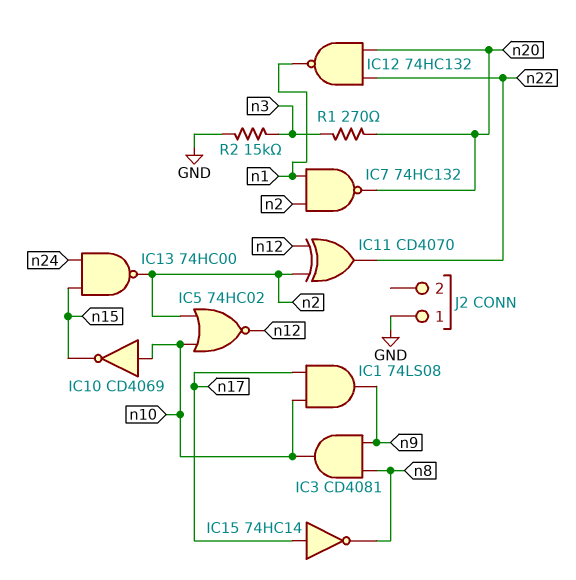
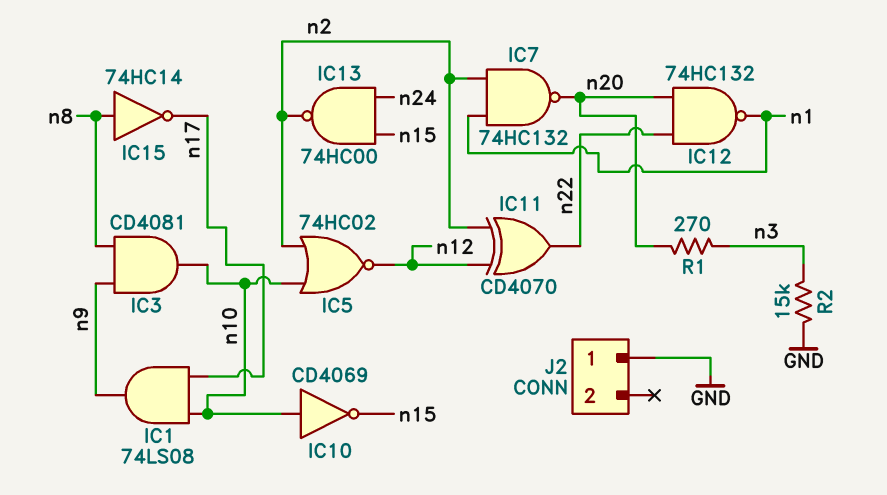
IC15: NOT 74HC14 (in n17, out n8) -> NOT 74HC14 (in n8, out n17)

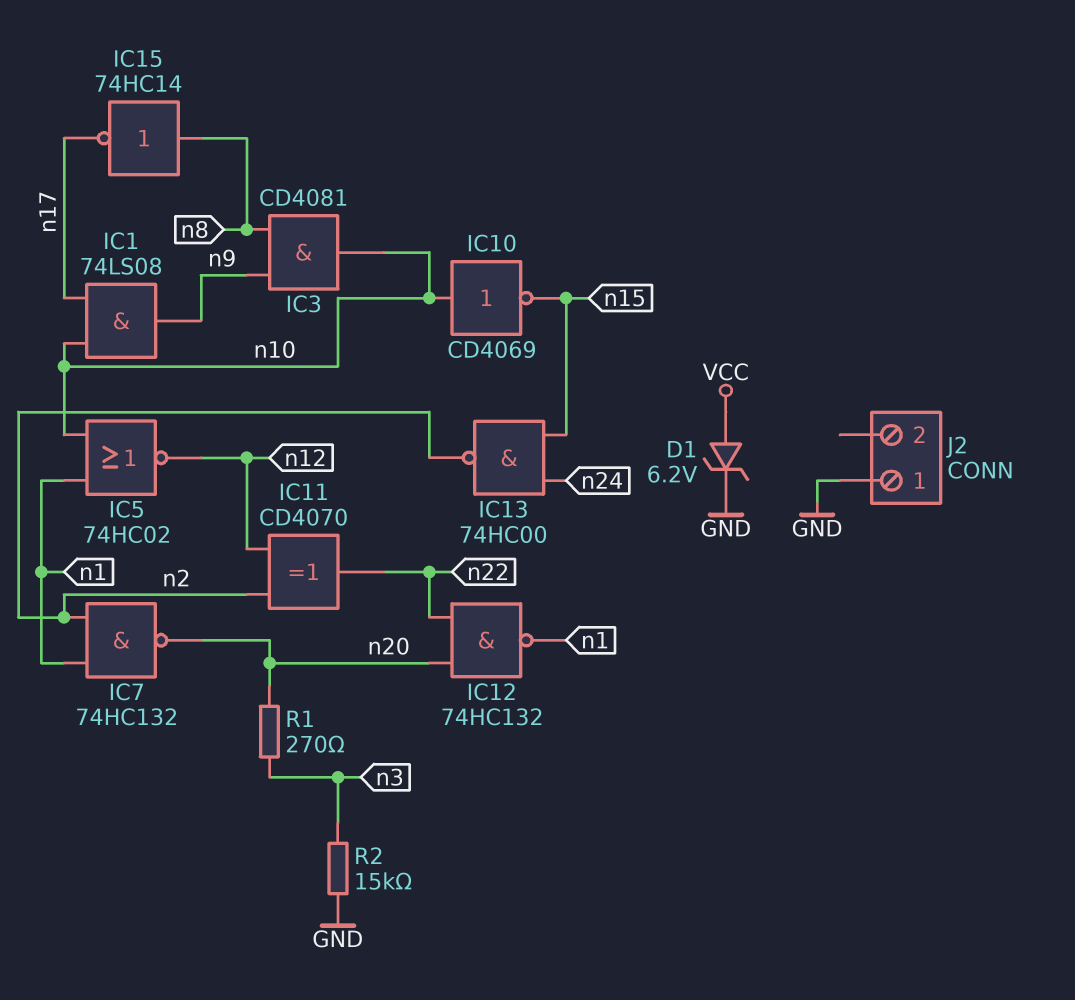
D1: none -> zener 6.2V (A VCC, K GND)
IC5: NOR 74HC02 (in n2, in n10, out n12) -> NOR 74HC02 (in n1, in n10, out n12)

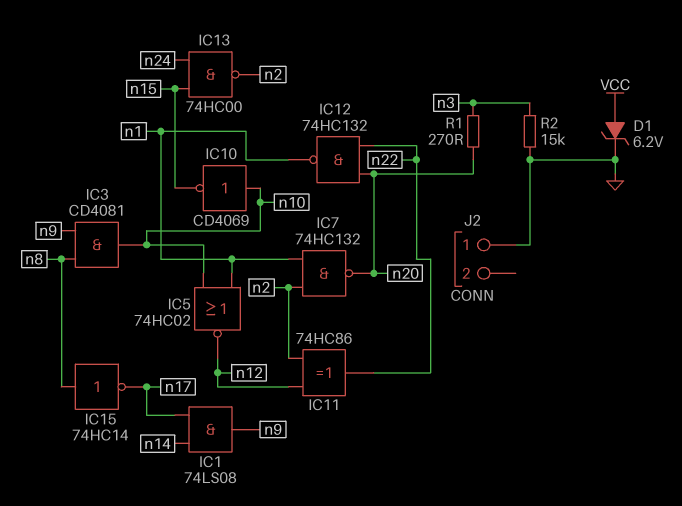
IC1: AND 74LS08 (in n10, in n17, out n9) -> AND 74LS08 (in n14, in n17, out n9)
IC11: XOR CD4070 (in n2, in n12, out n22) -> XOR 74HC86 (in n2, in n12, out n22)

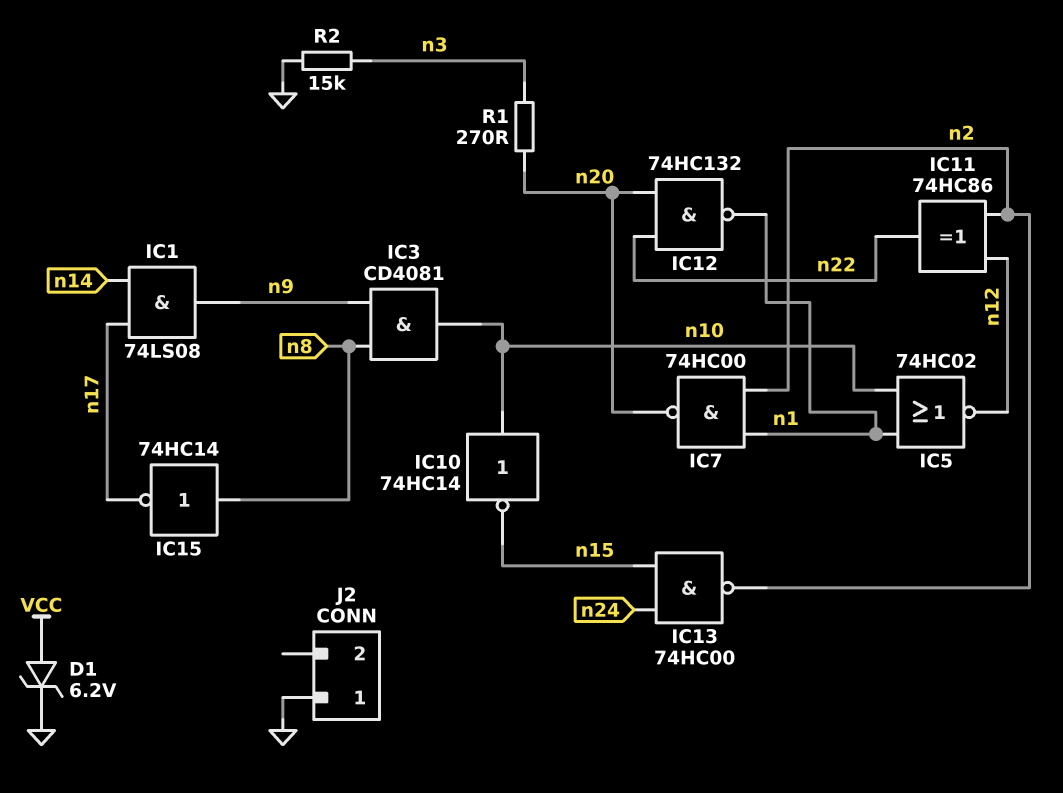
IC7: NAND 74HC132 (in n1, in n2, out n20) -> NAND 74HC00 (in n1, in n2, out n20)
IC10: NOT CD4069 (in n10, out n15) -> NOT 74HC14 (in n10, out n15)

